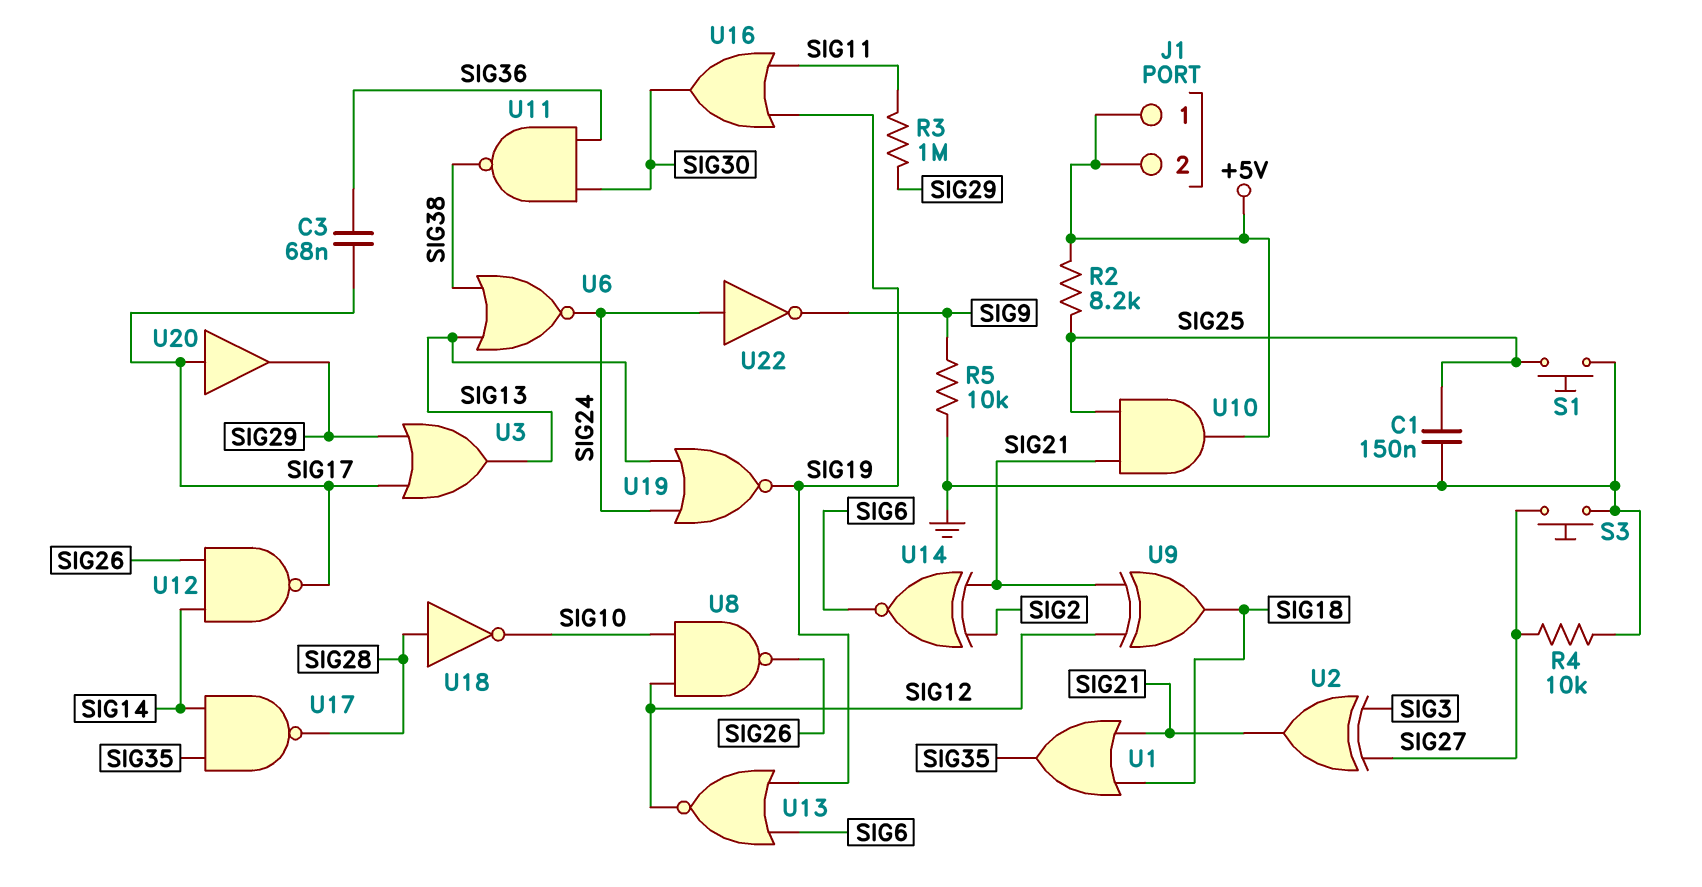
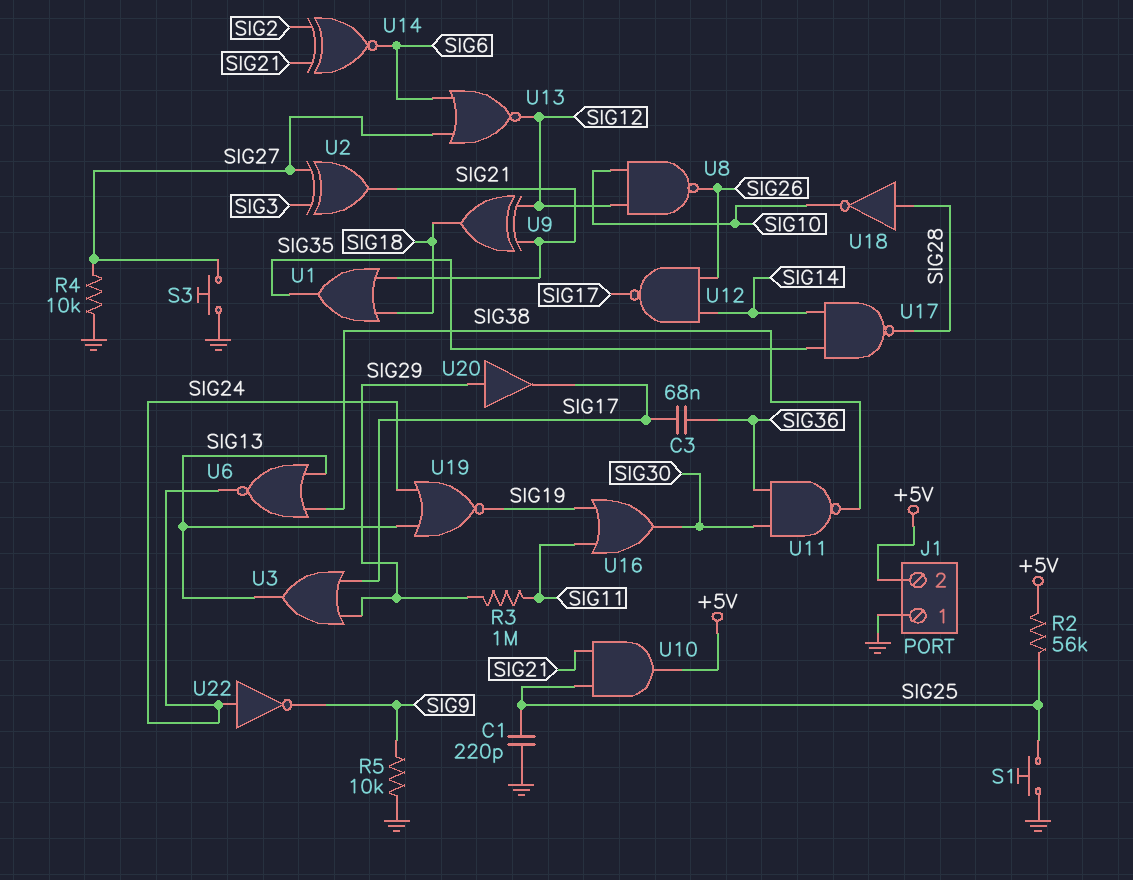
C1: 150nF (GND, SIG25) -> 220pF (GND, SIG25)
J1 pin 1: +5V -> GND
R2: 8.2k (+5V, SIG25) -> 56k (+5V, SIG25)
U13: NOR (in SIG6, in SIG19, out SIG12) -> NOR (in SIG6, in SIG27, out SIG12)
U20: buffer (in SIG17, out SIG29) -> buffer (in SIG29, out SIG17)

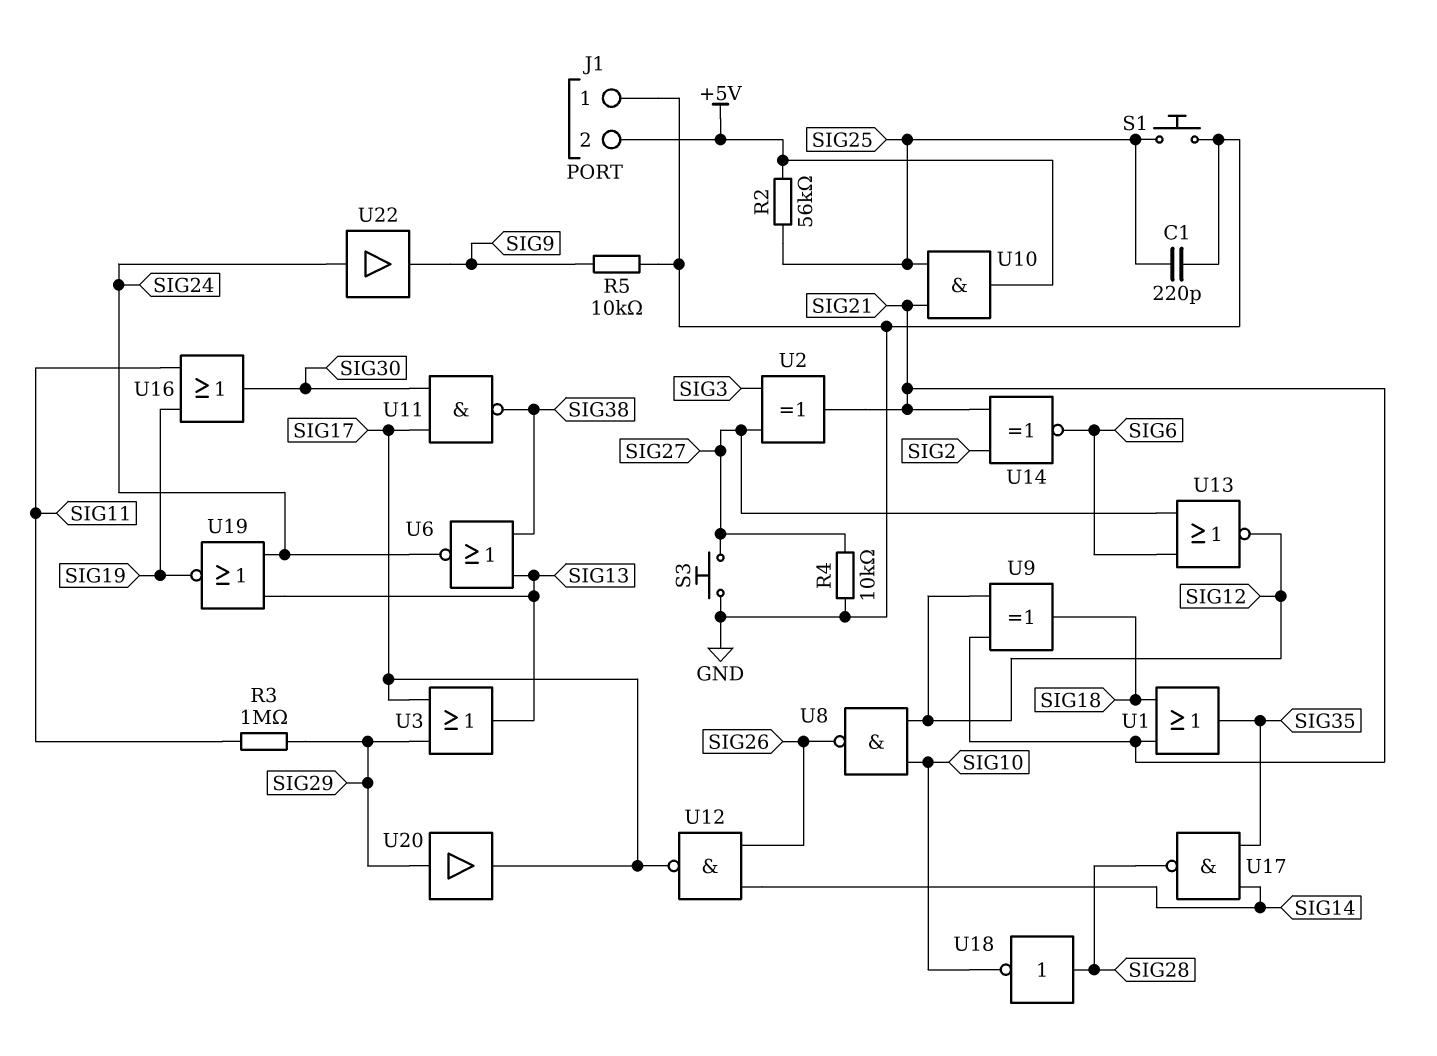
C3: 68nF (SIG17, SIG36) -> none
U11: NAND (in SIG30, in SIG36, out SIG38) -> NAND (in SIG17, in SIG30, out SIG38)
U22: NOT (in SIG24, out SIG9) -> buffer (in SIG24, out SIG9)

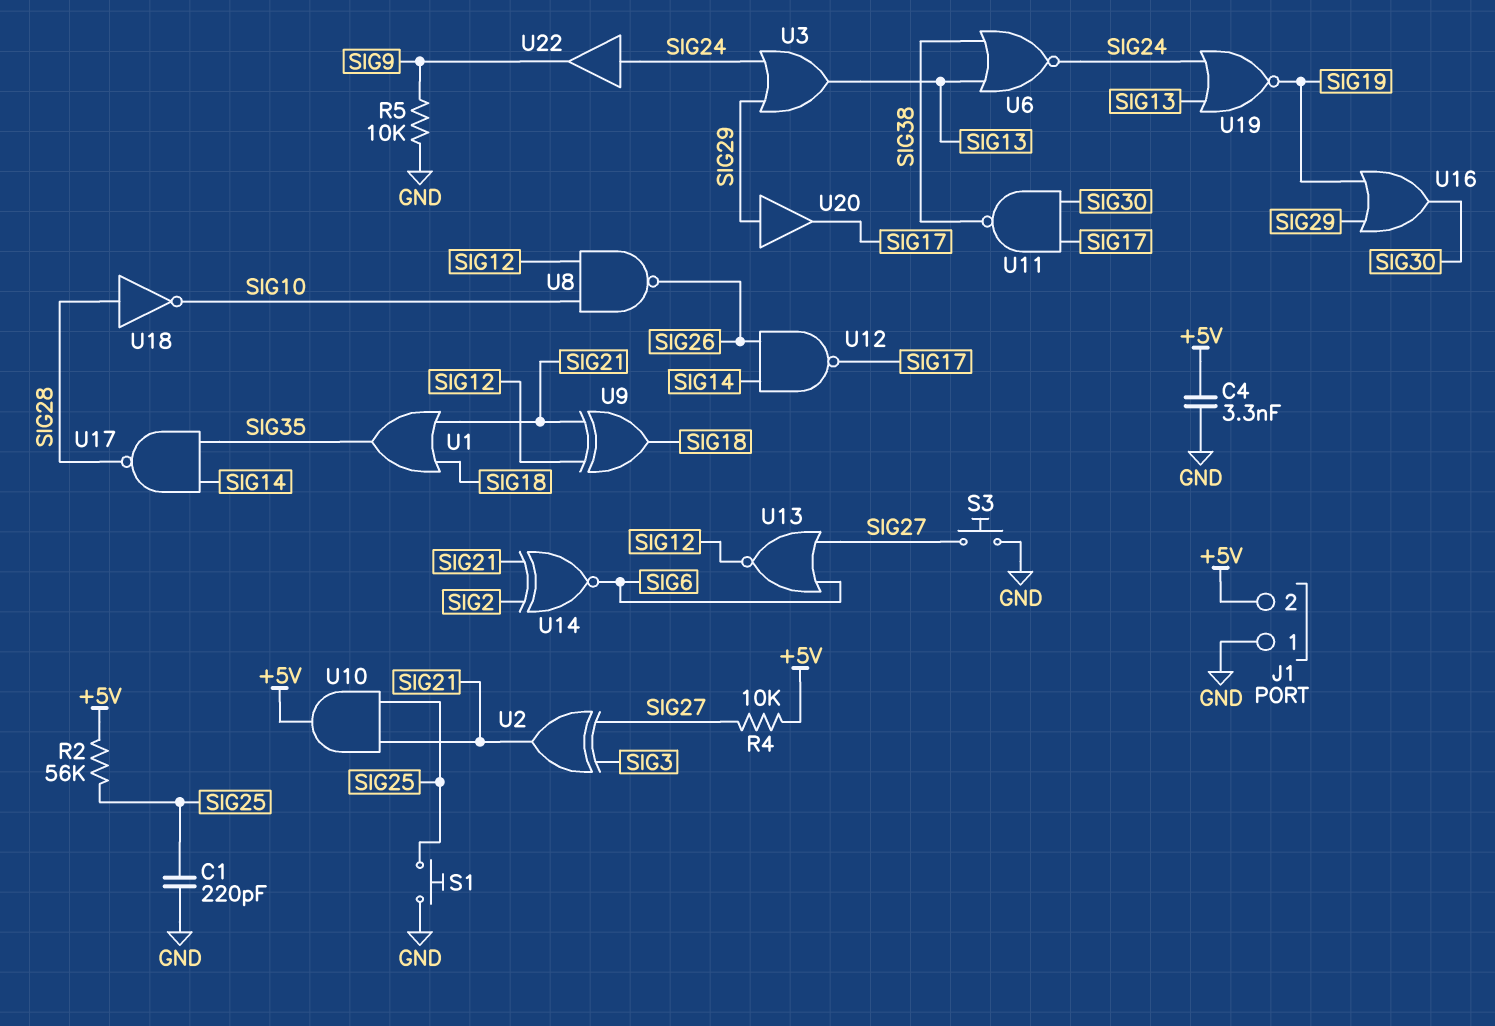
C4: none -> 3.3nF (+5V, GND)
R3: 1M (SIG11, SIG29) -> none
R4: 10k (GND, SIG27) -> 10k (+5V, SIG27)
U3: OR (in SIG17, in SIG29, out SIG13) -> OR (in SIG24, in SIG29, out SIG13)
U16: OR (in SIG11, in SIG19, out SIG30) -> OR (in SIG19, in SIG29, out SIG30)

